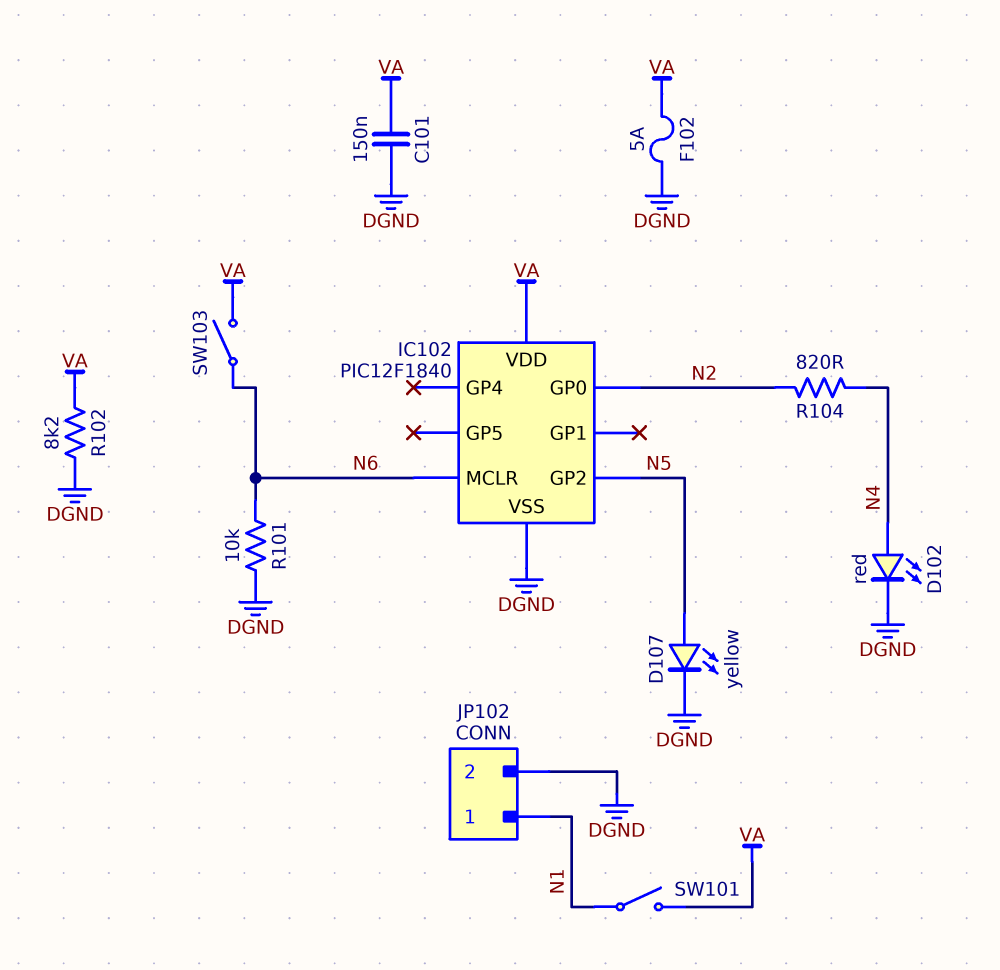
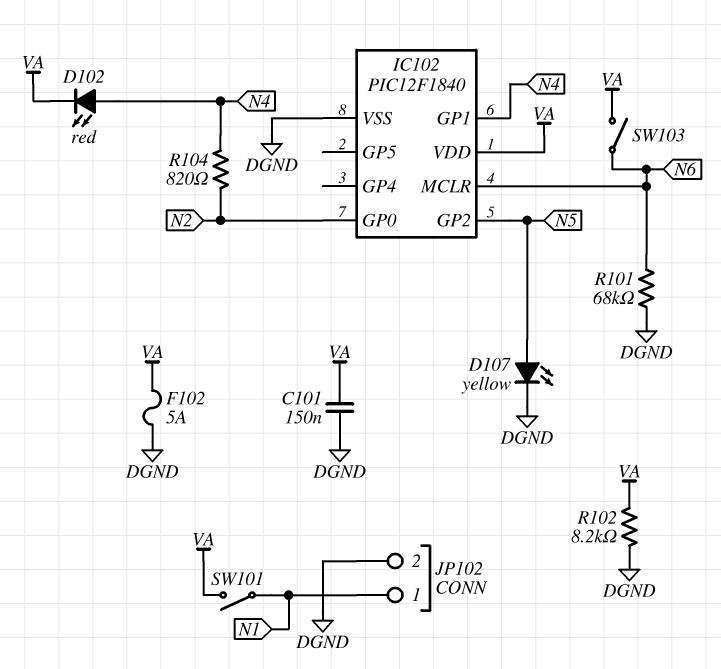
D102: LED red (A N4, K DGND) -> LED red (A N4, K VA)
IC102 pin GP1: none -> N4
R101: 10k (DGND, N6) -> 68k (DGND, N6)

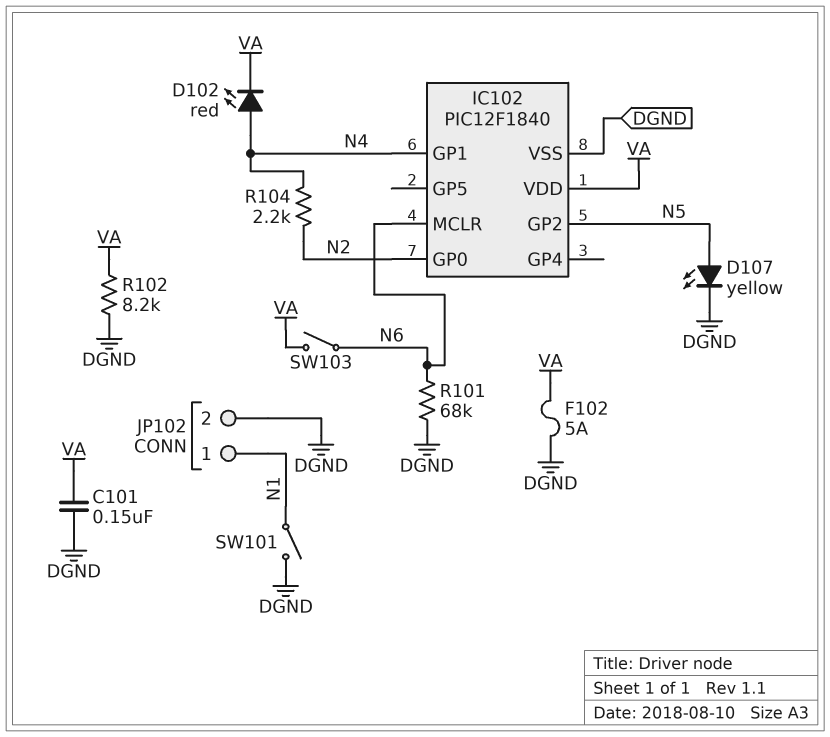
R104: 820 (N2, N4) -> 2.2k (N2, N4)
SW101: switch (N1, VA) -> switch (DGND, N1)

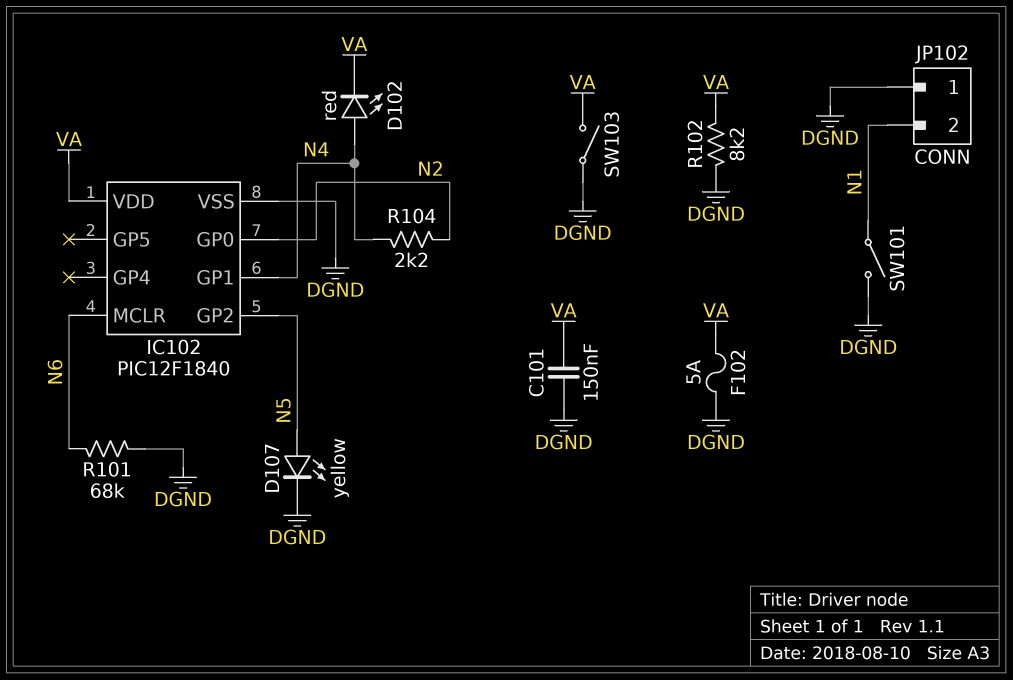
JP102 pin 1: N1 -> DGND
JP102 pin 2: DGND -> N1
SW103: switch (N6, VA) -> switch (DGND, VA)

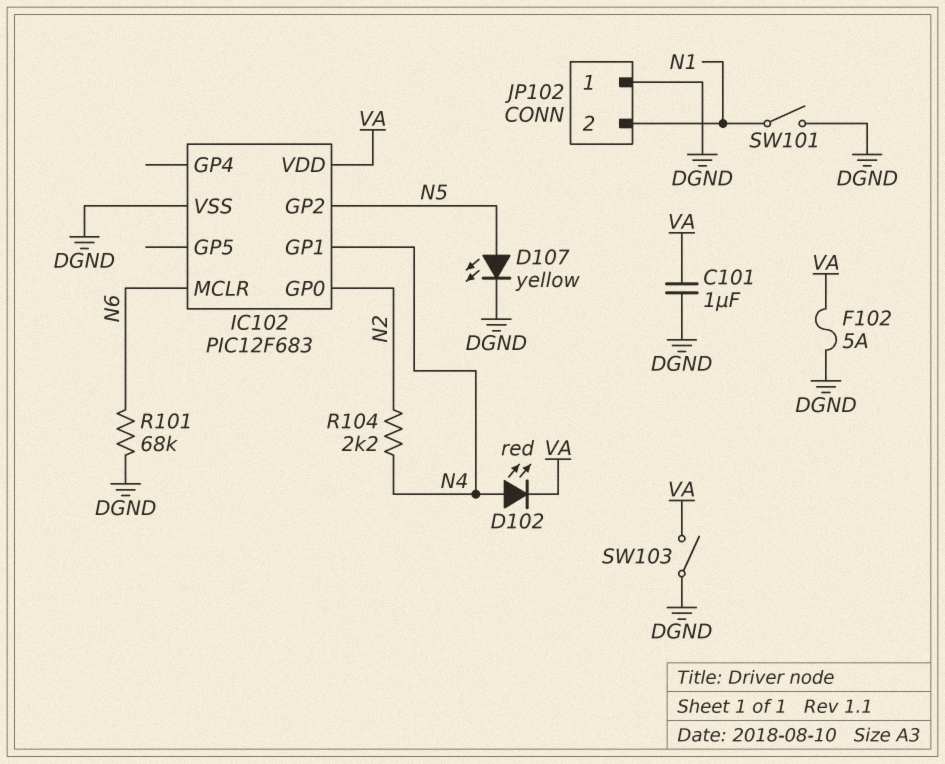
C101: 150nF (DGND, VA) -> 1uF (DGND, VA)
IC102: PIC12F1840 -> PIC12F683
R102: 8.2k (DGND, VA) -> none

